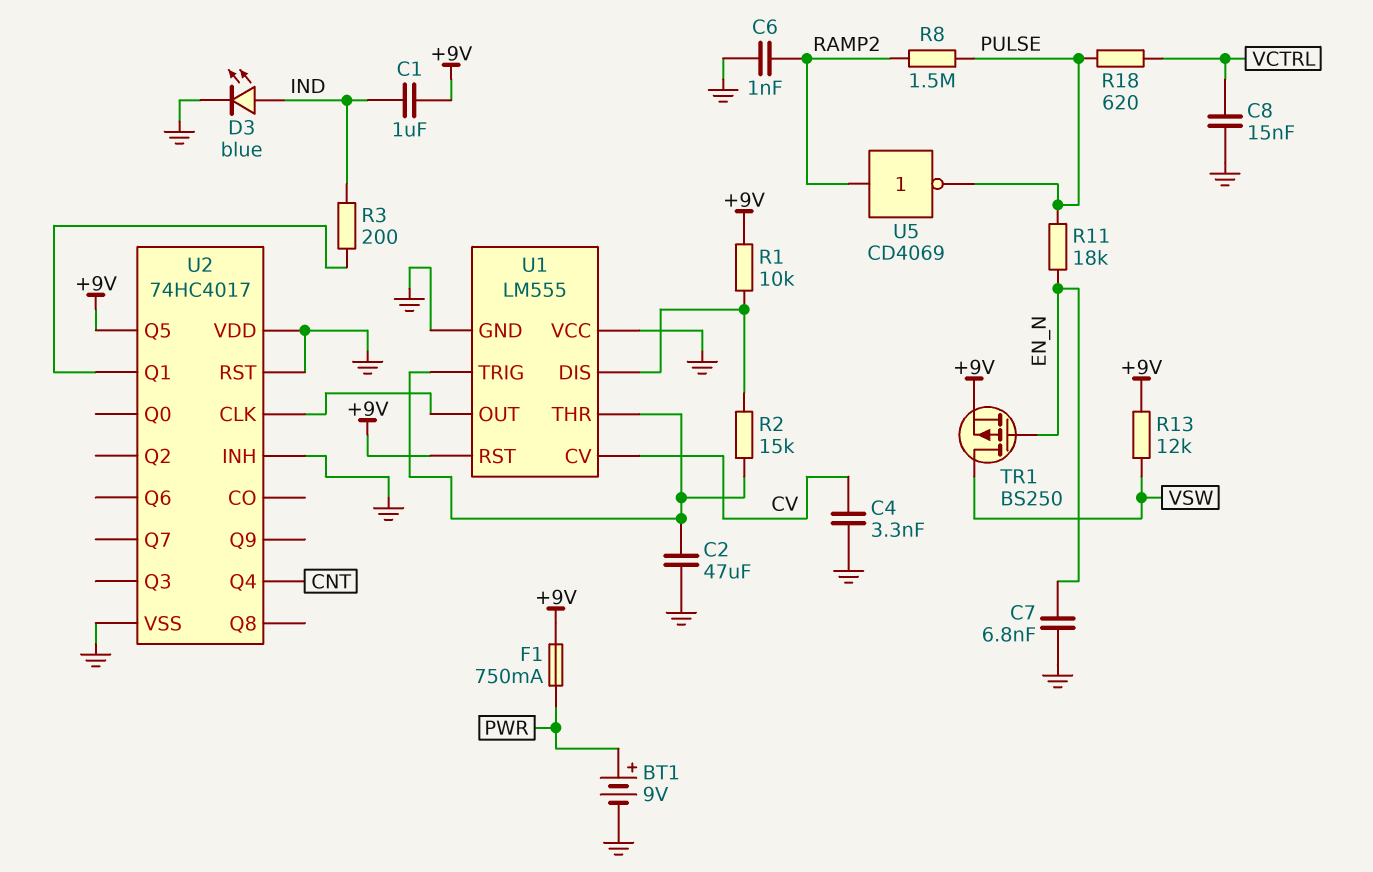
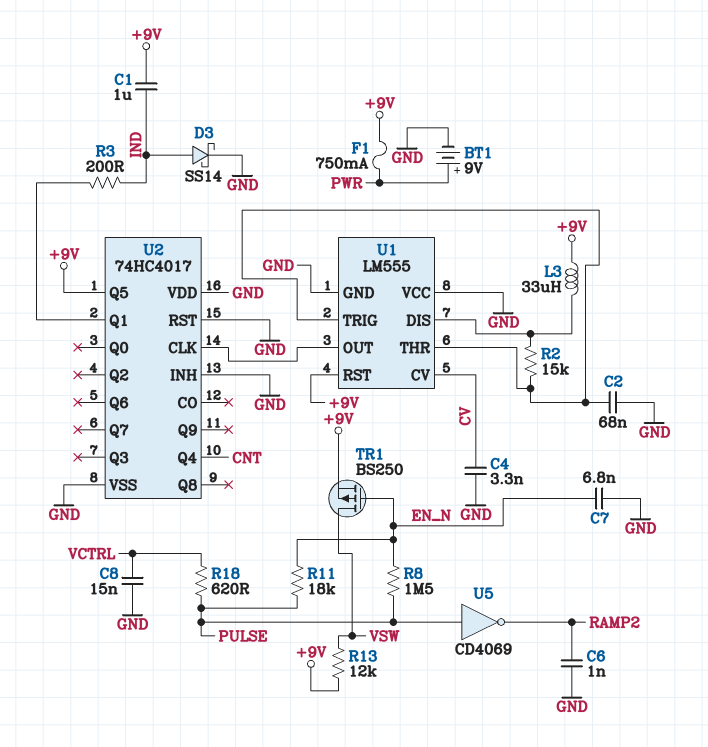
C2: 47uF (GND, U1/THR) -> 68nF (GND, U1/THR)
D3: LED blue (A IND, K GND) -> schottky SS14 (A IND, K GND)
L3: none -> 33uH (+9V, U1/DIS)
R1: 10k (+9V, U1/DIS) -> none
R8: 1.5M (PULSE, RAMP2) -> 1.5M (EN_N, PULSE)
U5: NOT CD4069 (in RAMP2, out PULSE) -> NOT CD4069 (in PULSE, out RAMP2)

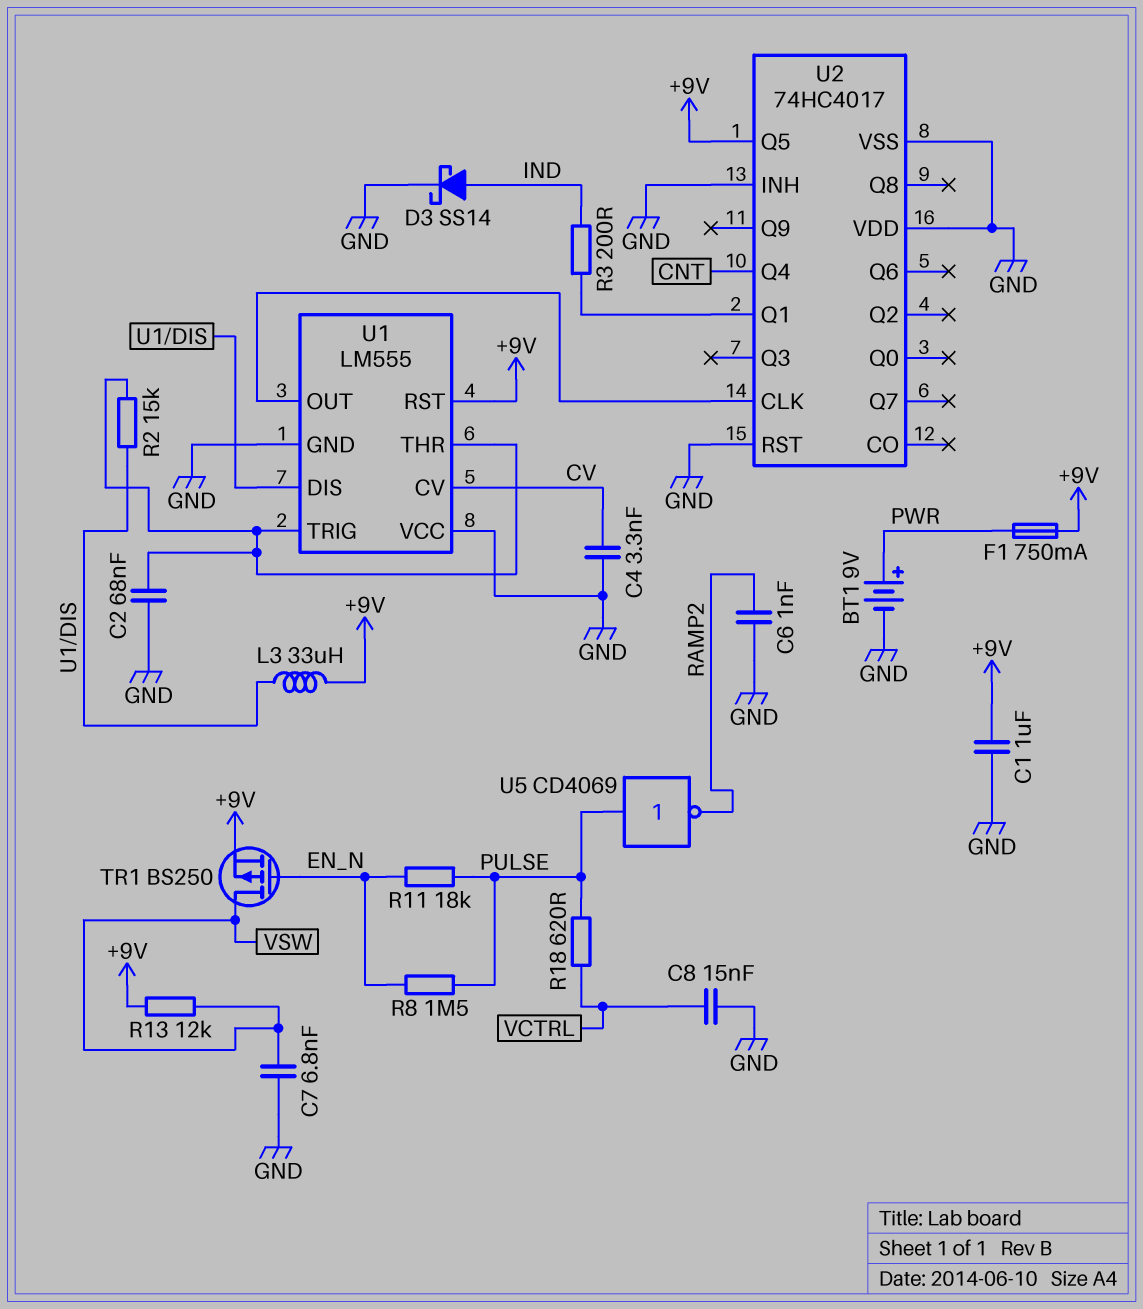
C1: 1uF (+9V, IND) -> 1uF (+9V, GND)
C7: 6.8nF (EN_N, GND) -> 6.8nF (GND, VSW)

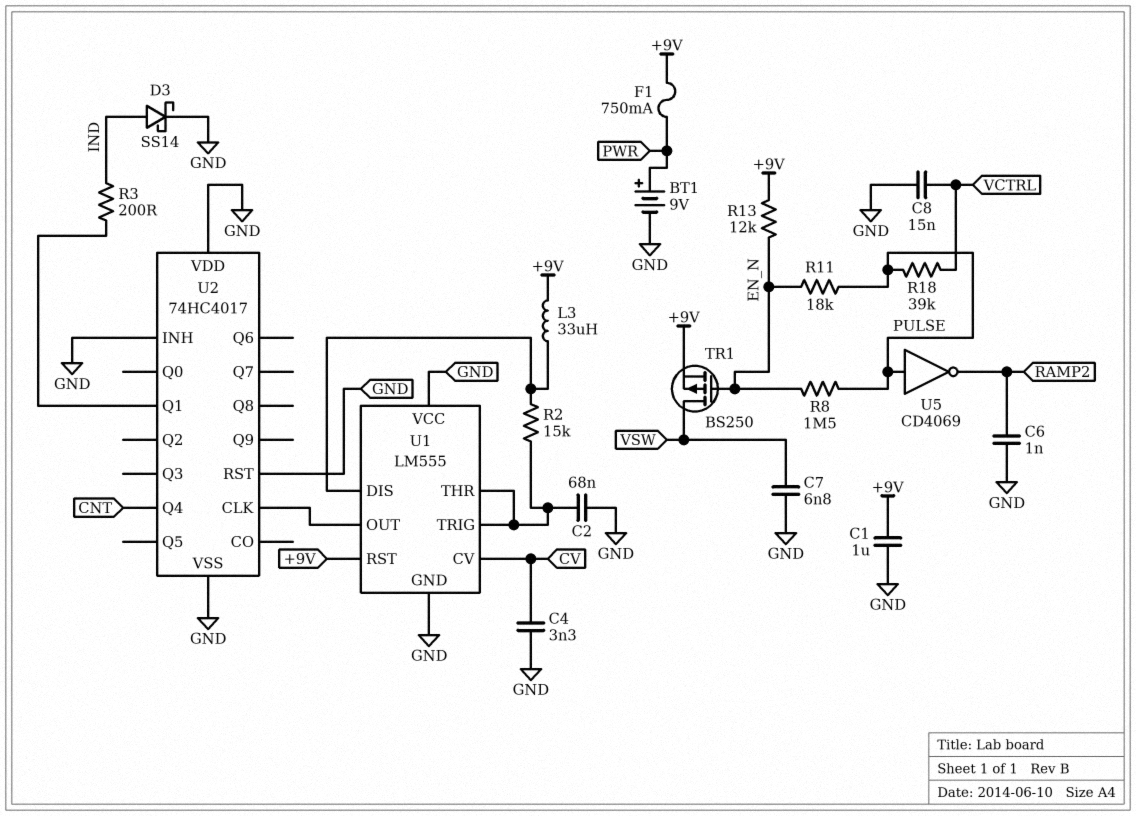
R13: 12k (+9V, VSW) -> 12k (+9V, EN_N)
R18: 620 (PULSE, VCTRL) -> 39k (PULSE, VCTRL)
U2 pin Q5: +9V -> none

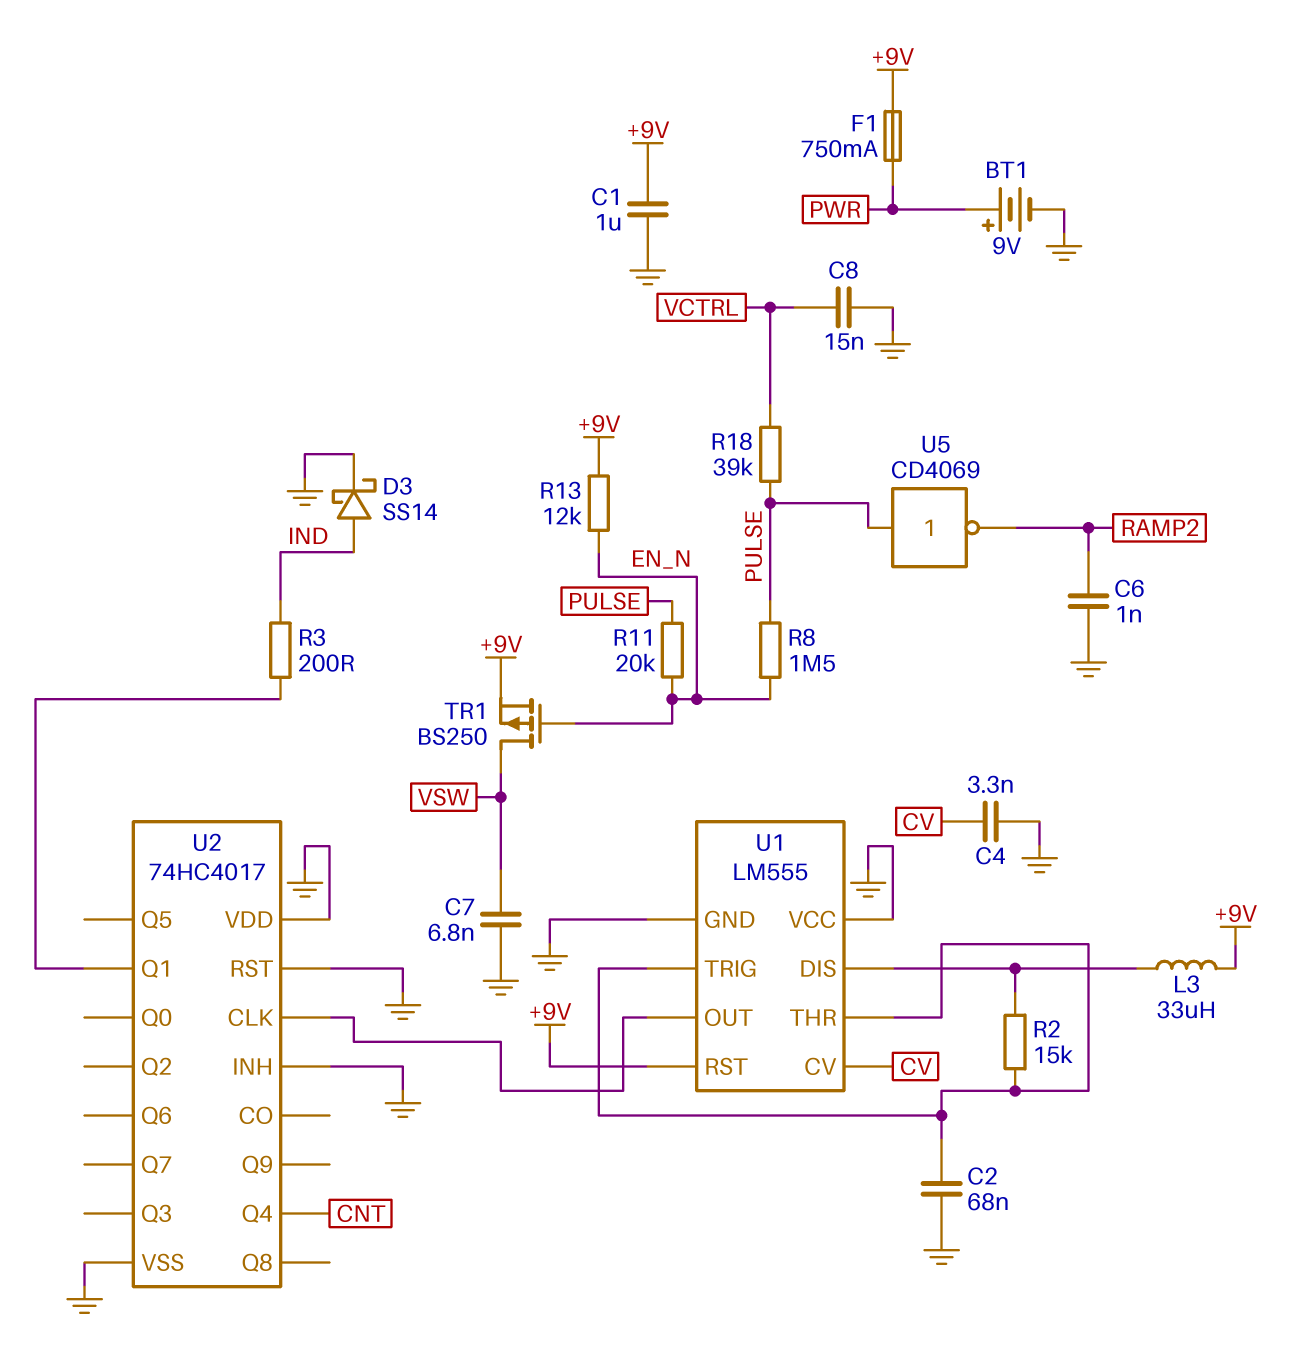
R11: 18k (EN_N, PULSE) -> 20k (EN_N, PULSE)

